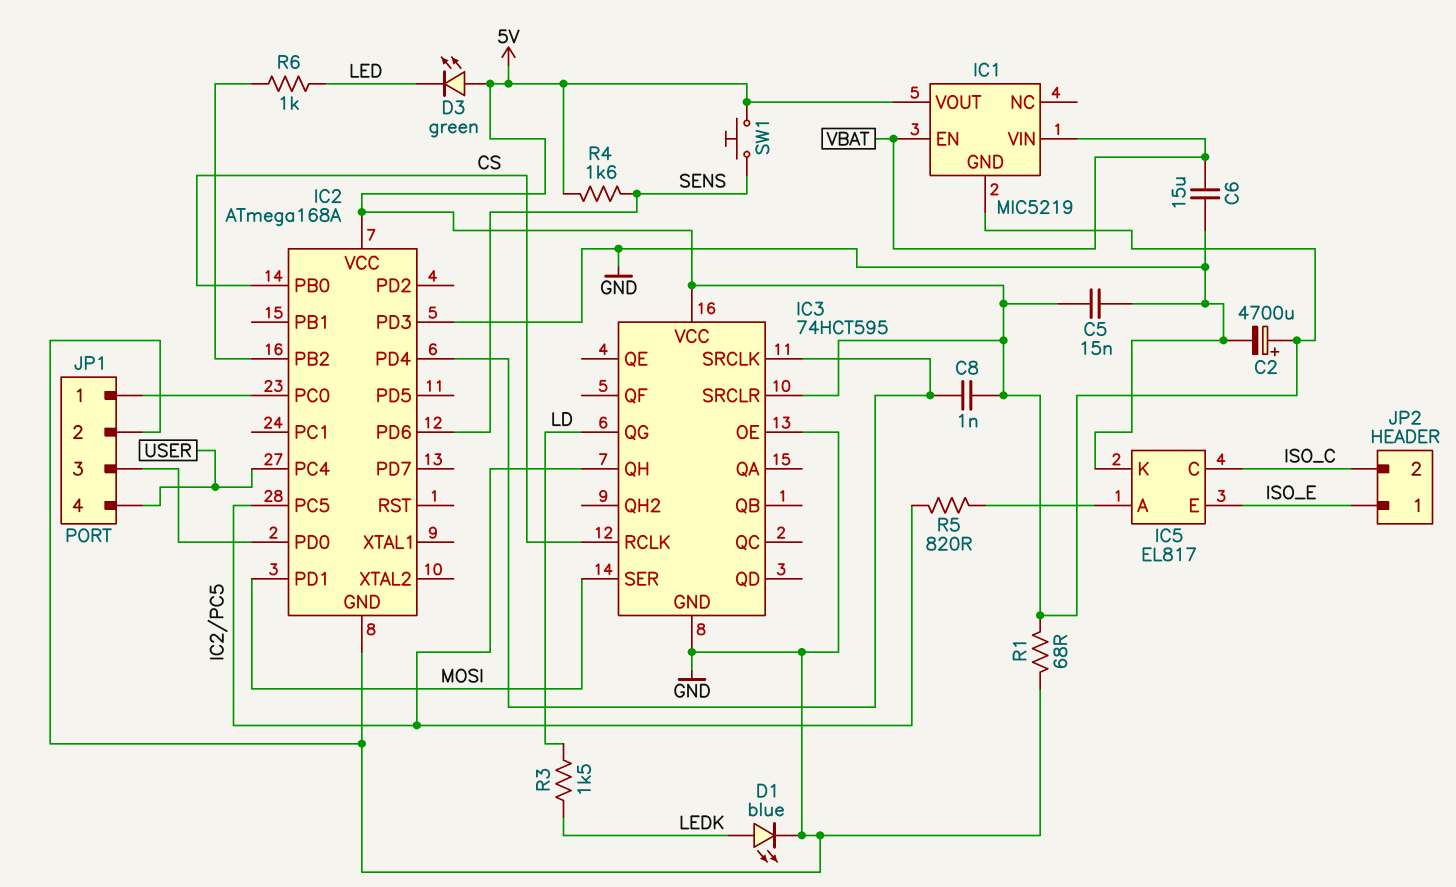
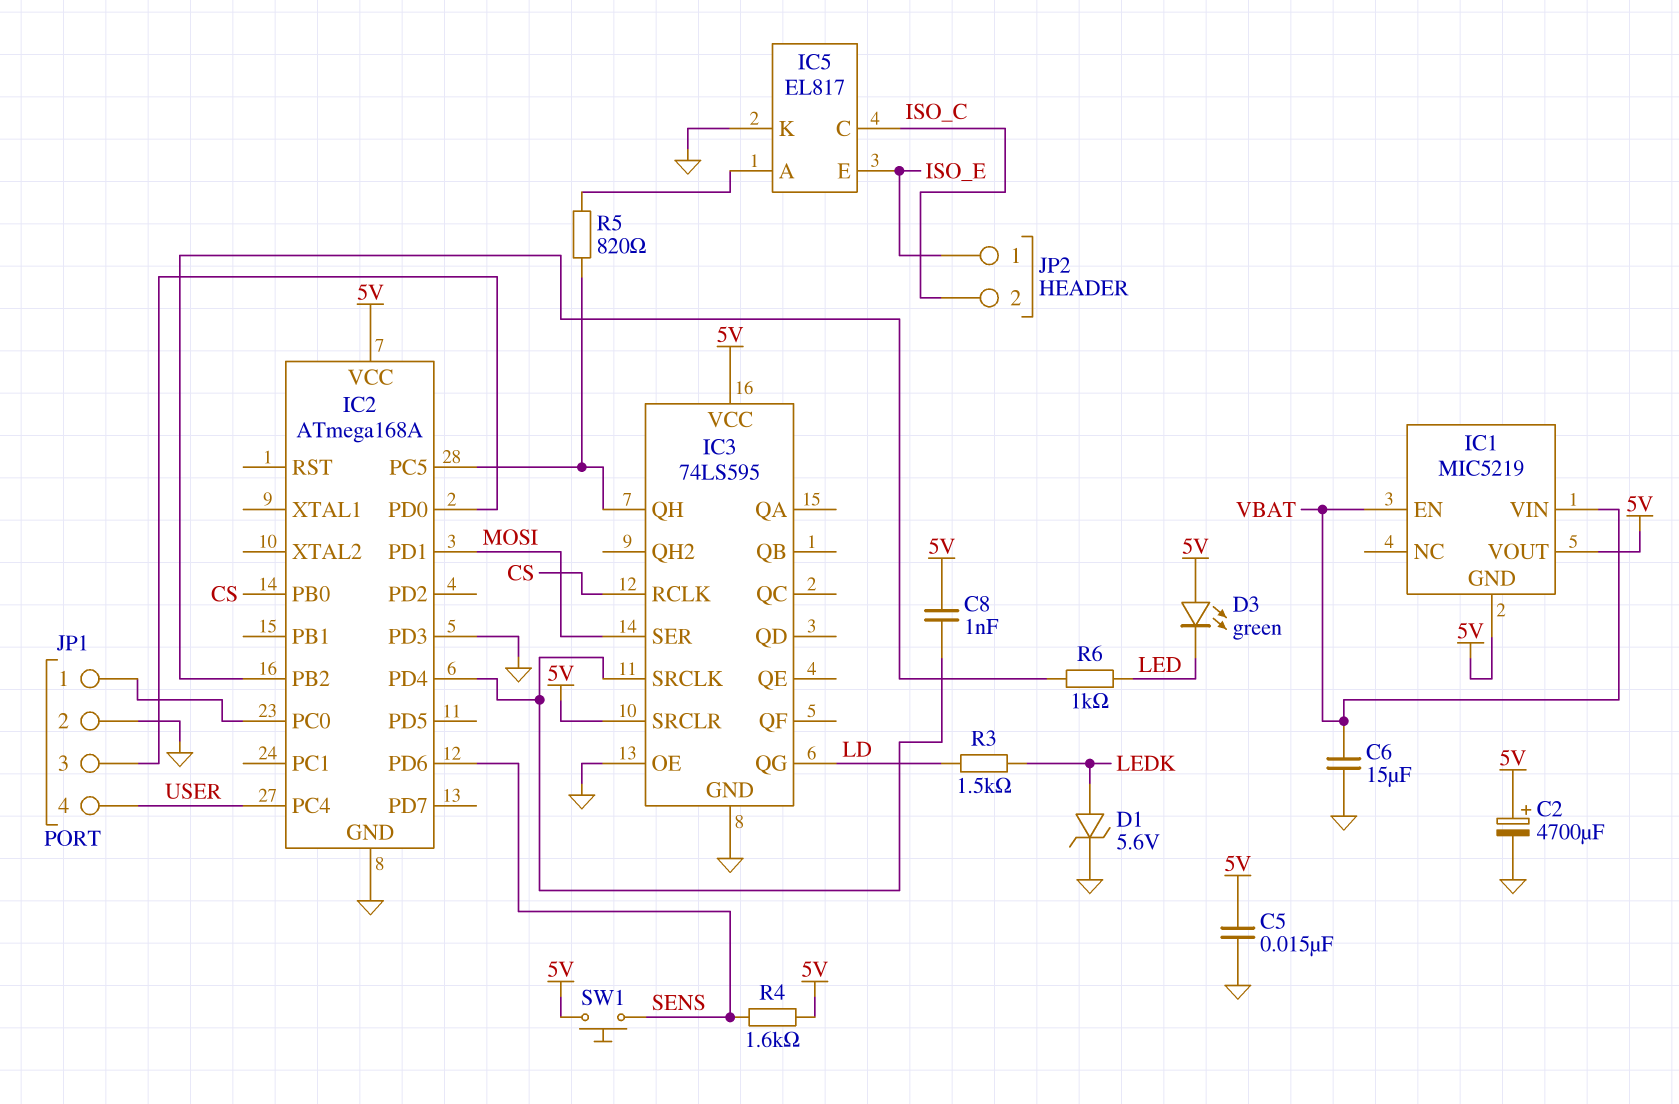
D1: LED blue (A LEDK, K GND) -> zener 5.6V (A LEDK, K GND)
IC3: 74HCT595 -> 74LS595
R1: 68 (5V, GND) -> none

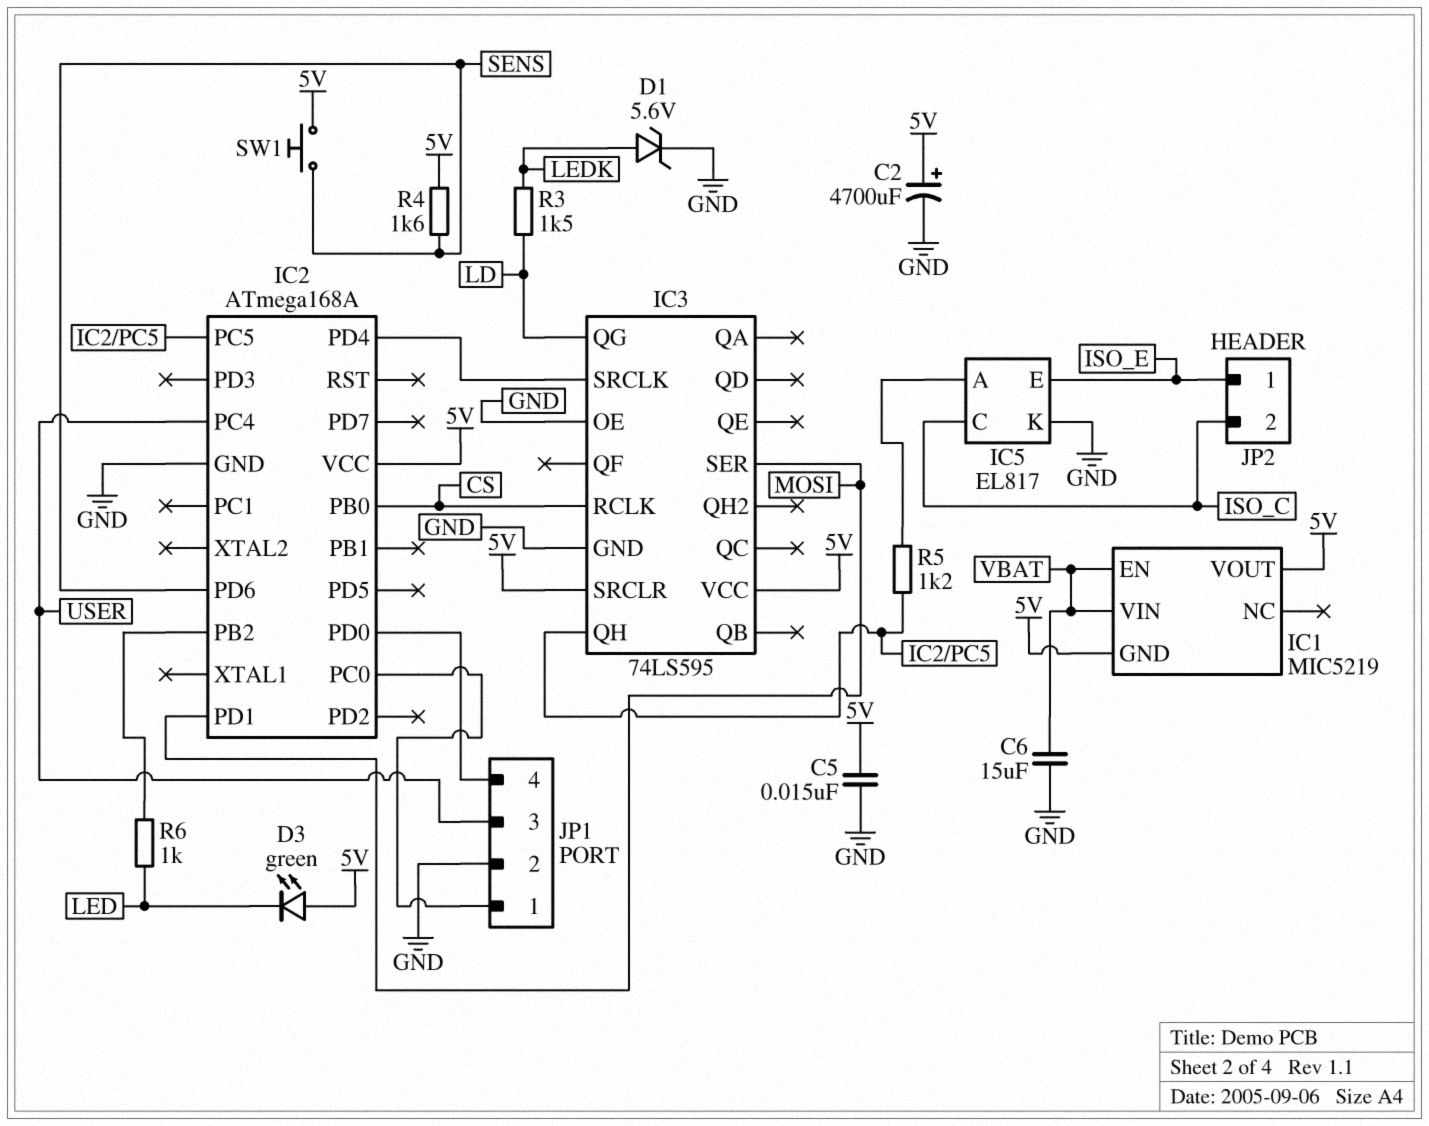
C8: 1nF (5V, IC2/PD4) -> none
IC2 pin PD3: GND -> none
JP1 pin 3: IC2/PD0 -> USER
JP1 pin 4: USER -> IC2/PD0
R5: 820 (IC2/PC5, IC5/A) -> 1.2k (IC2/PC5, IC5/A)

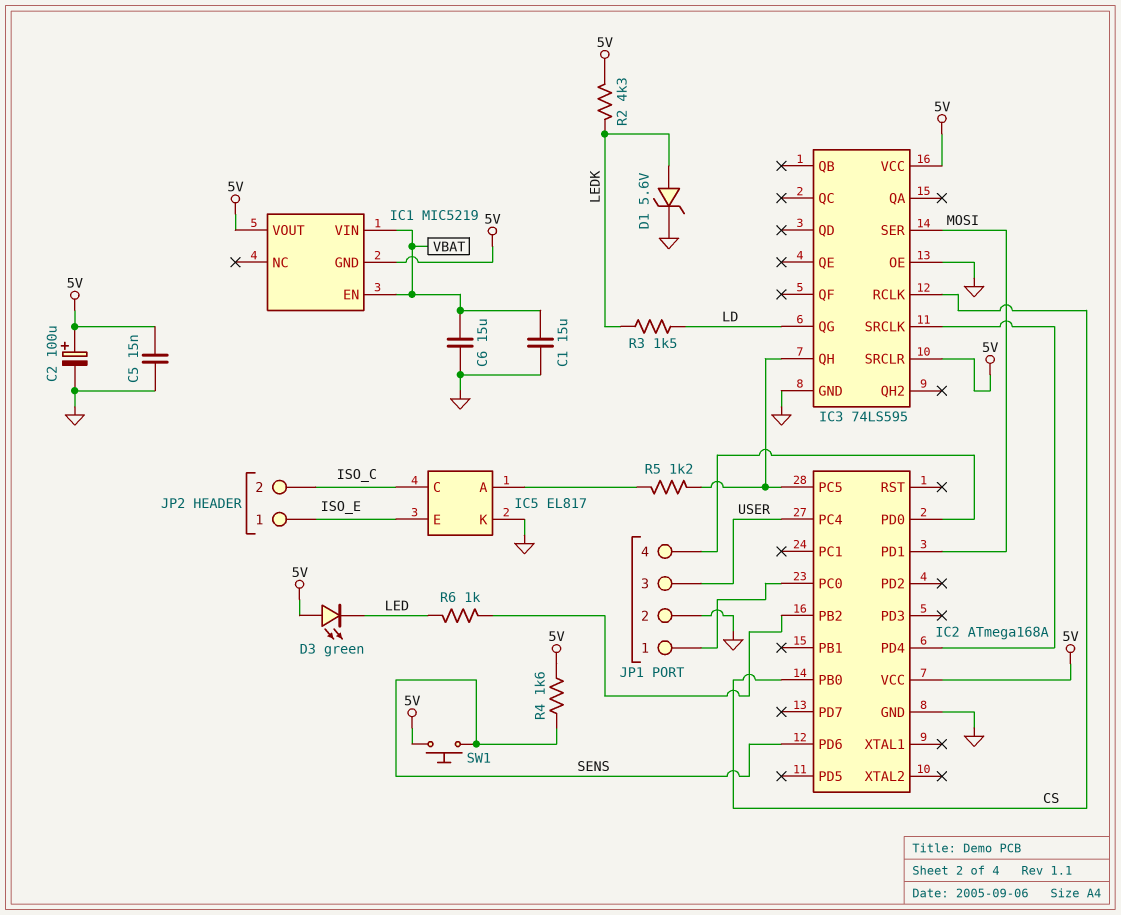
C1: none -> 15uF (GND, VBAT)
C2: 4700uF (plus 5V, minus GND) -> 100uF (plus 5V, minus GND)
R2: none -> 4.3k (5V, LEDK)

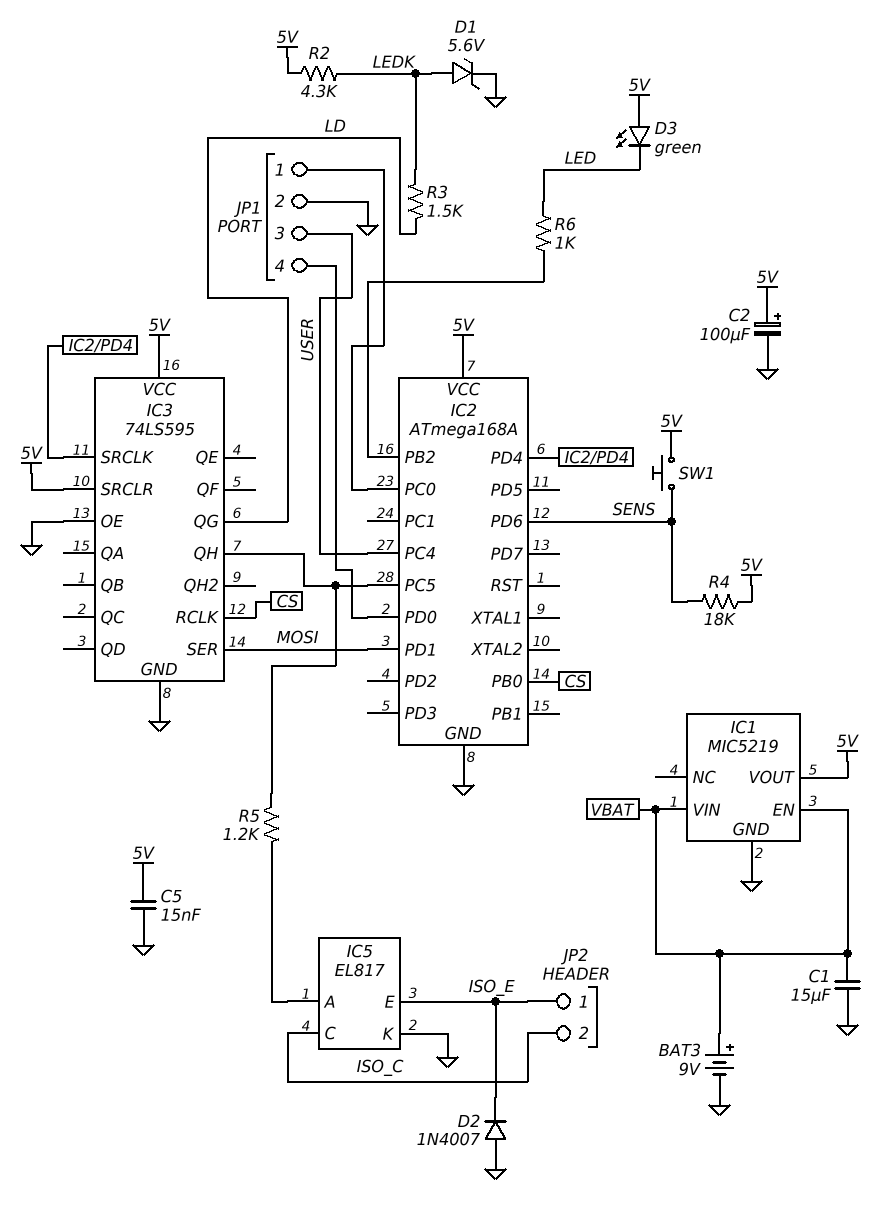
BAT3: none -> 9V (plus VBAT, minus GND)
C6: 15uF (GND, VBAT) -> none
D2: none -> diode 1N4007 (A GND, K ISO_E)
IC1 pin GND: 5V -> GND
R4: 1.6k (5V, SENS) -> 18k (5V, SENS)

